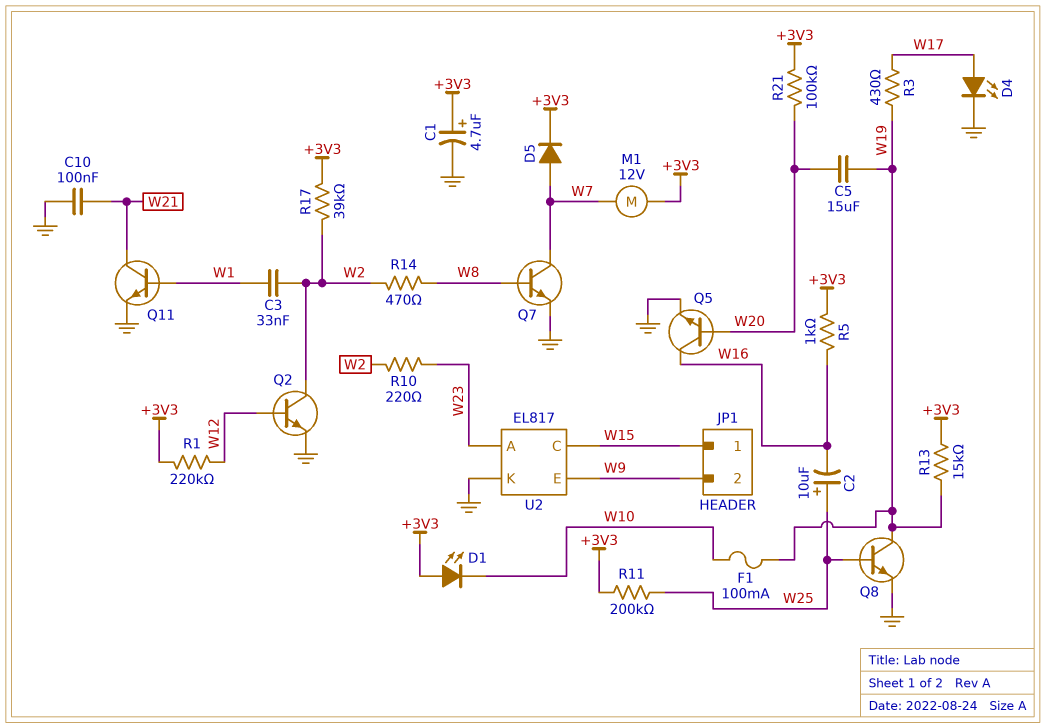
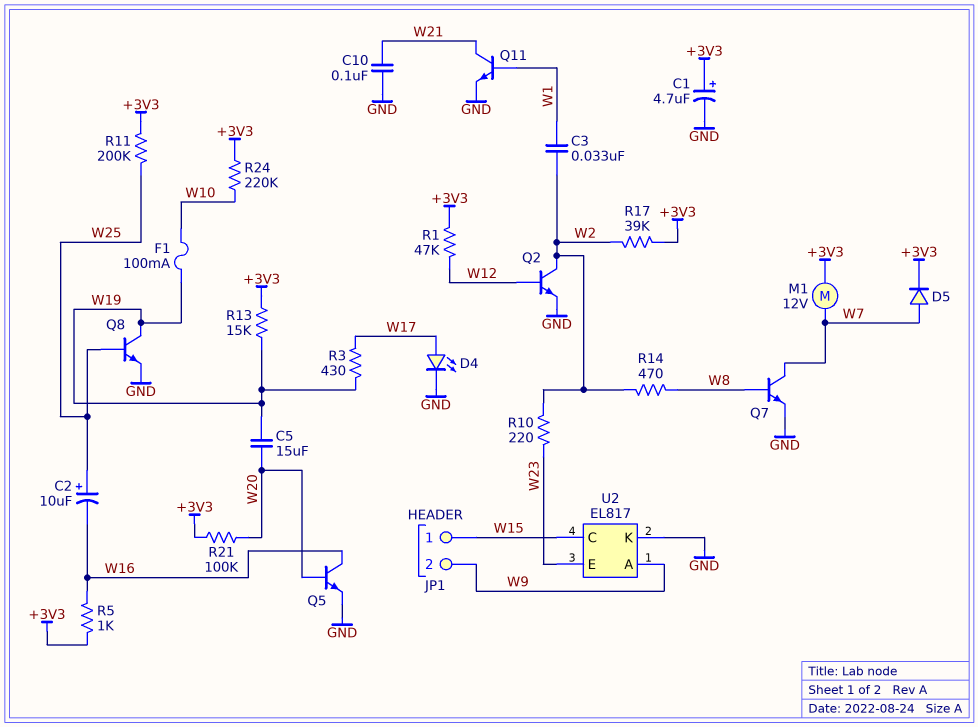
D1: LED (A +3V3, K W10) -> none
R1: 220k (+3V3, W12) -> 47k (+3V3, W12)
R24: none -> 220k (+3V3, W10)
U2 pin A: W23 -> W9
U2 pin E: W9 -> W23

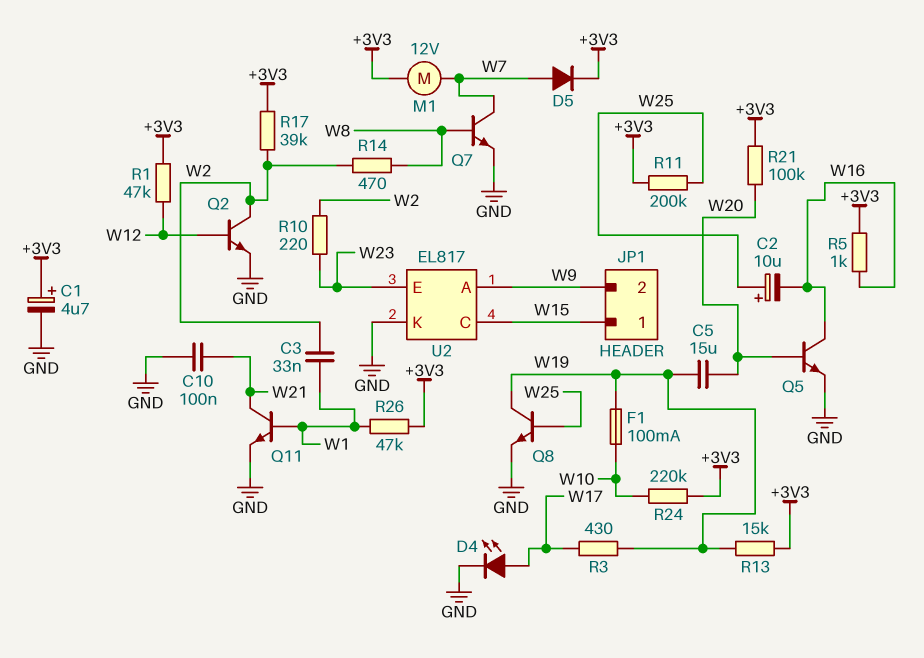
R26: none -> 47k (+3V3, W1)

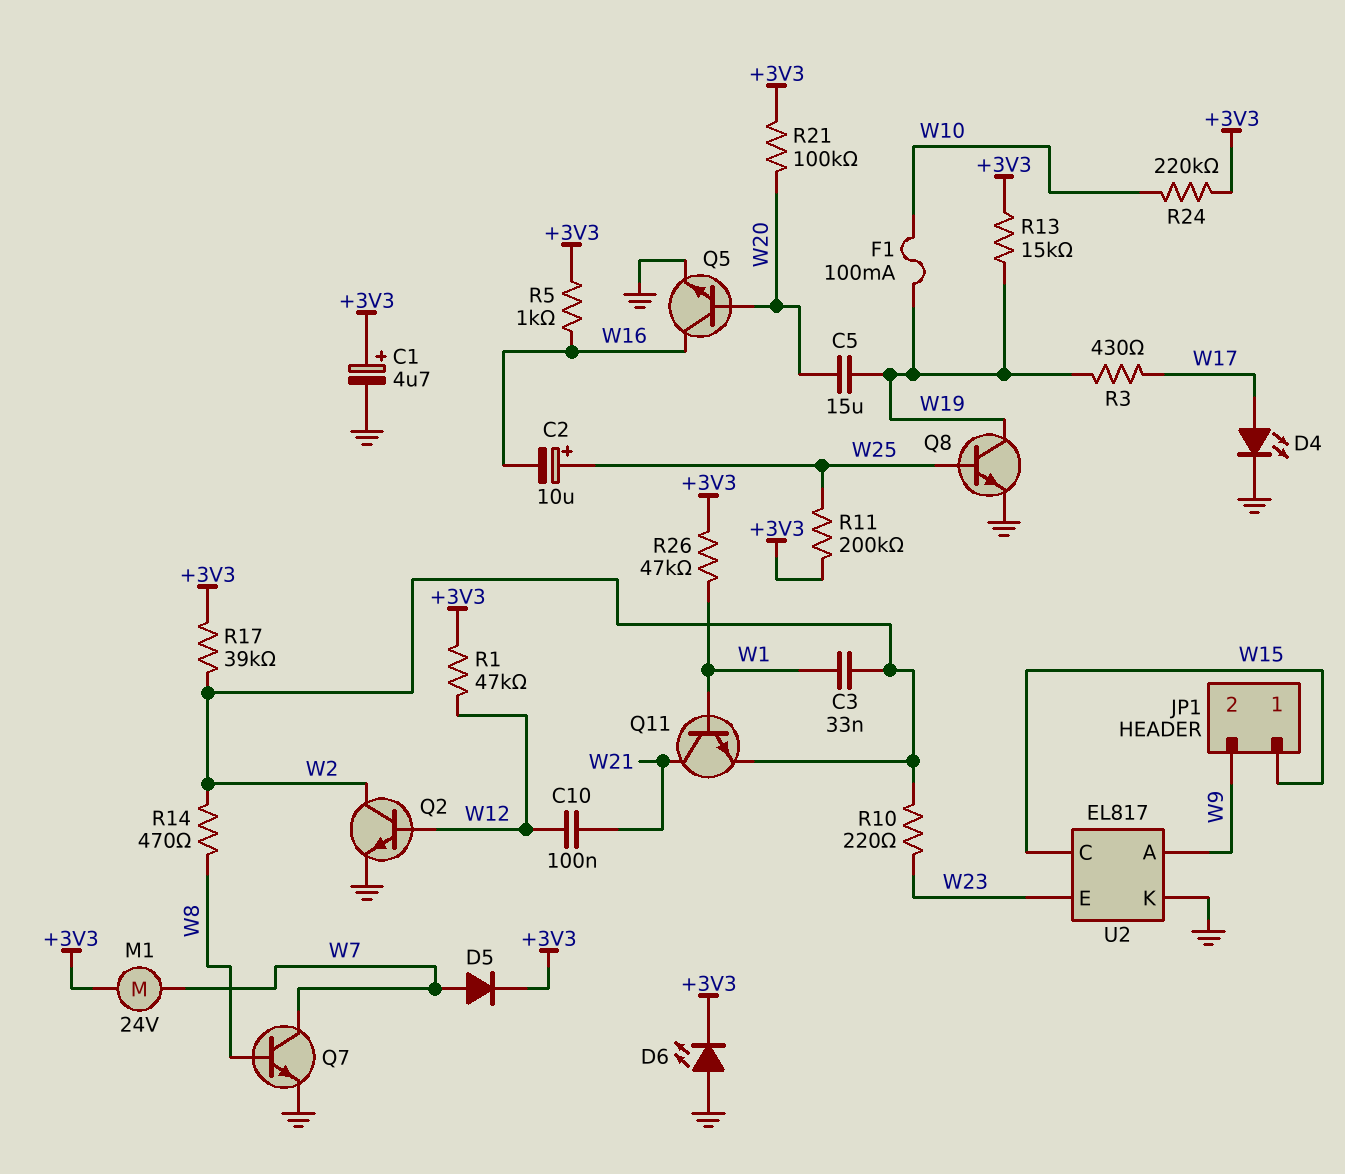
C10: 100nF (GND, W21) -> 100nF (W12, W21)
D6: none -> LED (A GND, K +3V3)
M1: motor 12V (+3V3, W7) -> motor 24V (+3V3, W7)
Q11: NPN (B W1, C W21, E GND) -> NPN (B W1, C W21, E W2)

